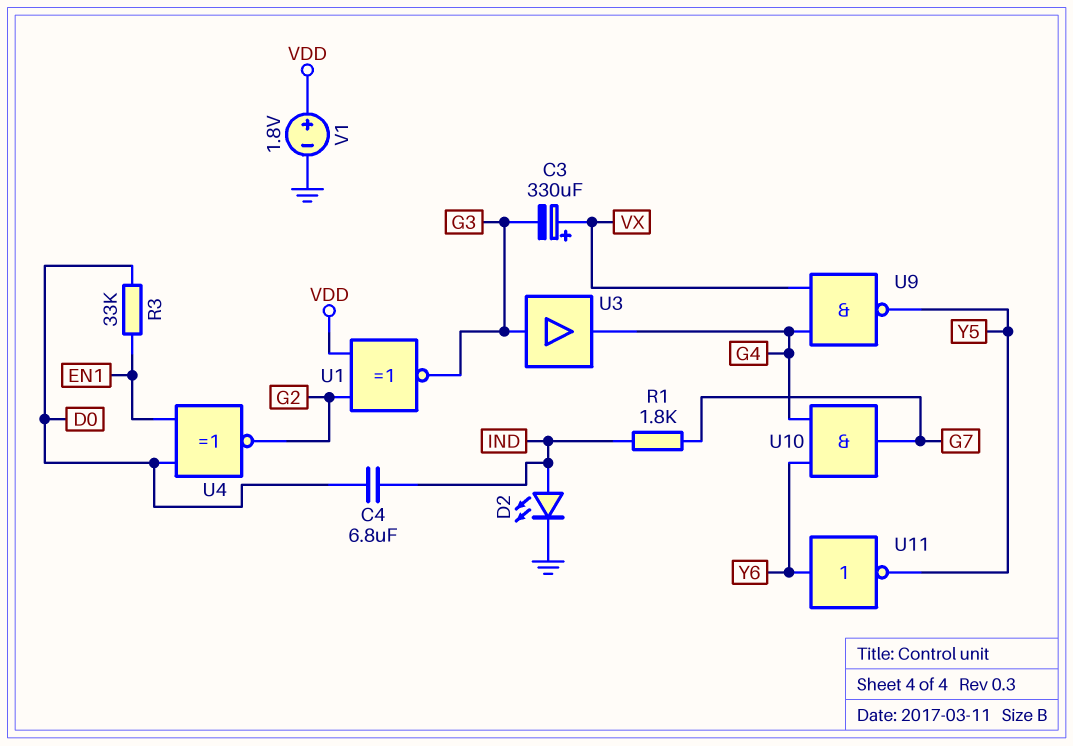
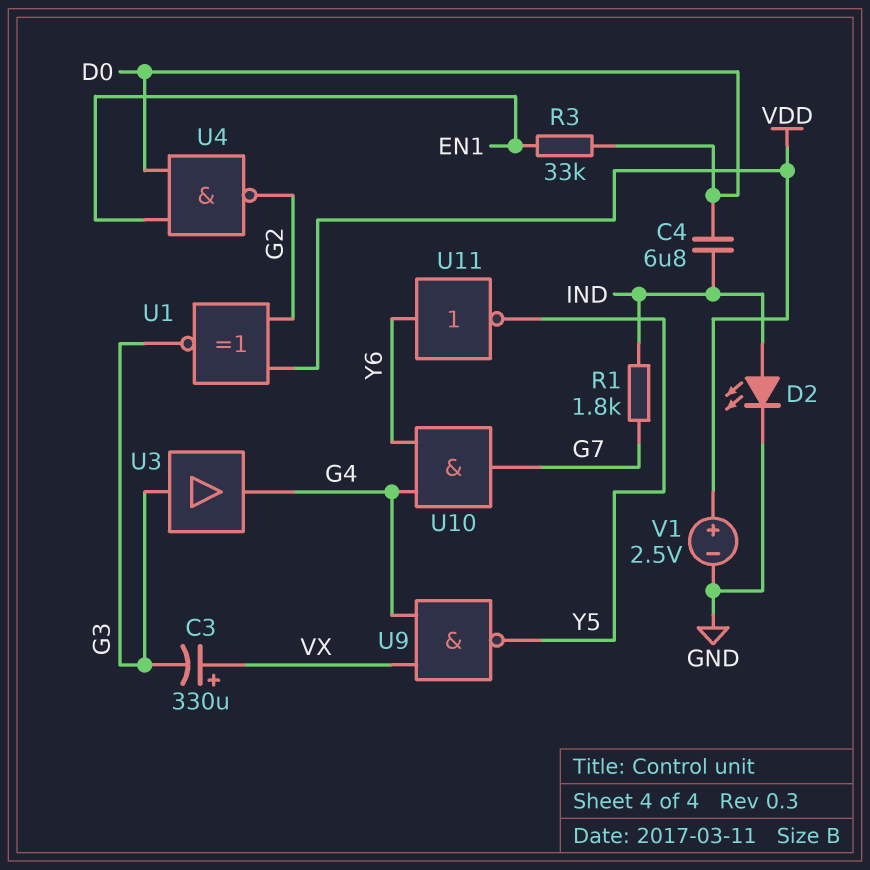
U4: XNOR (in D0, in EN1, out G2) -> NAND (in D0, in EN1, out G2)
V1: 1.8V (plus VDD, minus GND) -> 2.5V (plus VDD, minus GND)

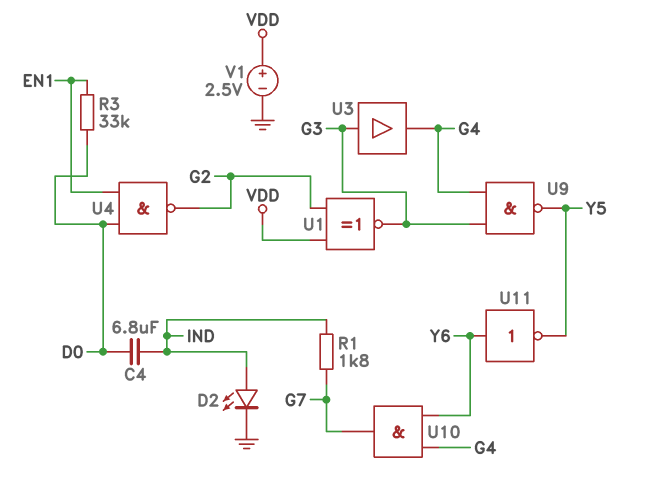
C3: 330uF (plus VX, minus G3) -> none
U9: NAND (in G4, in VX, out Y5) -> NAND (in G3, in G4, out Y5)

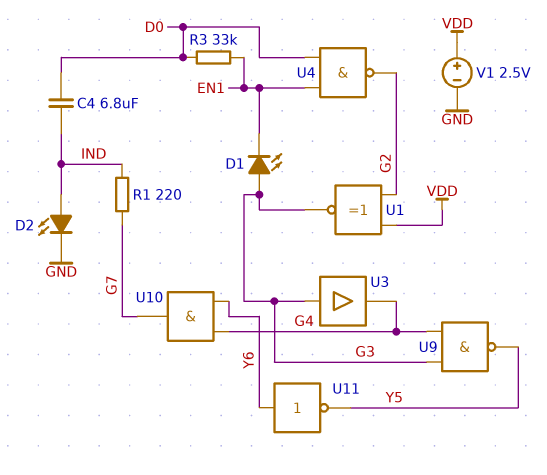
D1: none -> LED (A G3, K EN1)
R1: 1.8k (G7, IND) -> 220 (G7, IND)

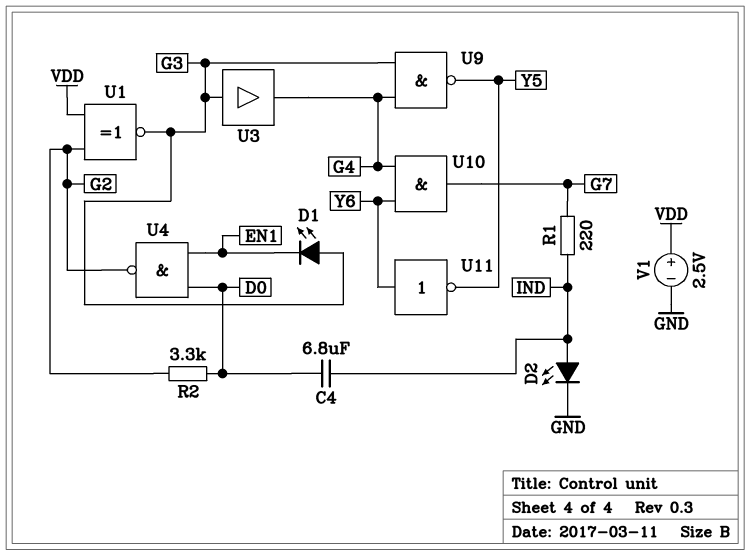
R2: none -> 3.3k (D0, G2)
R3: 33k (D0, EN1) -> none

